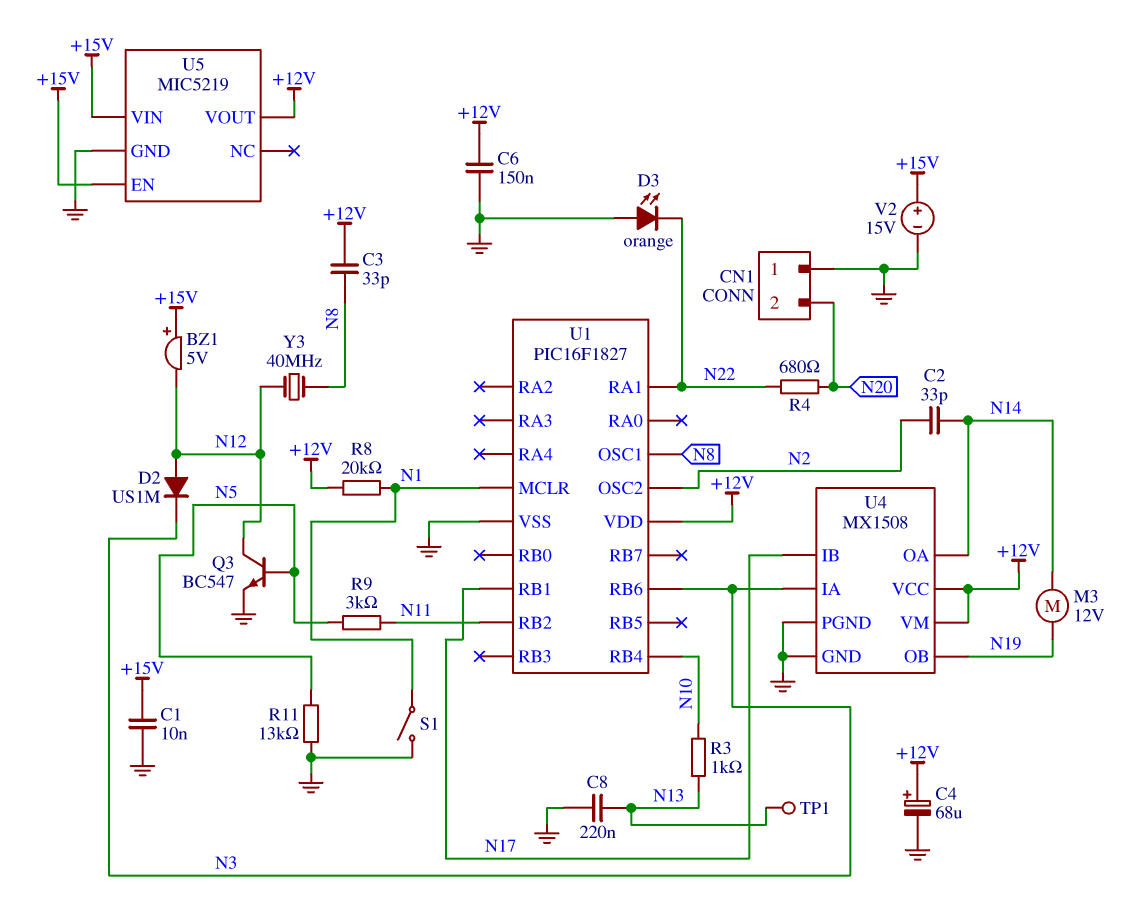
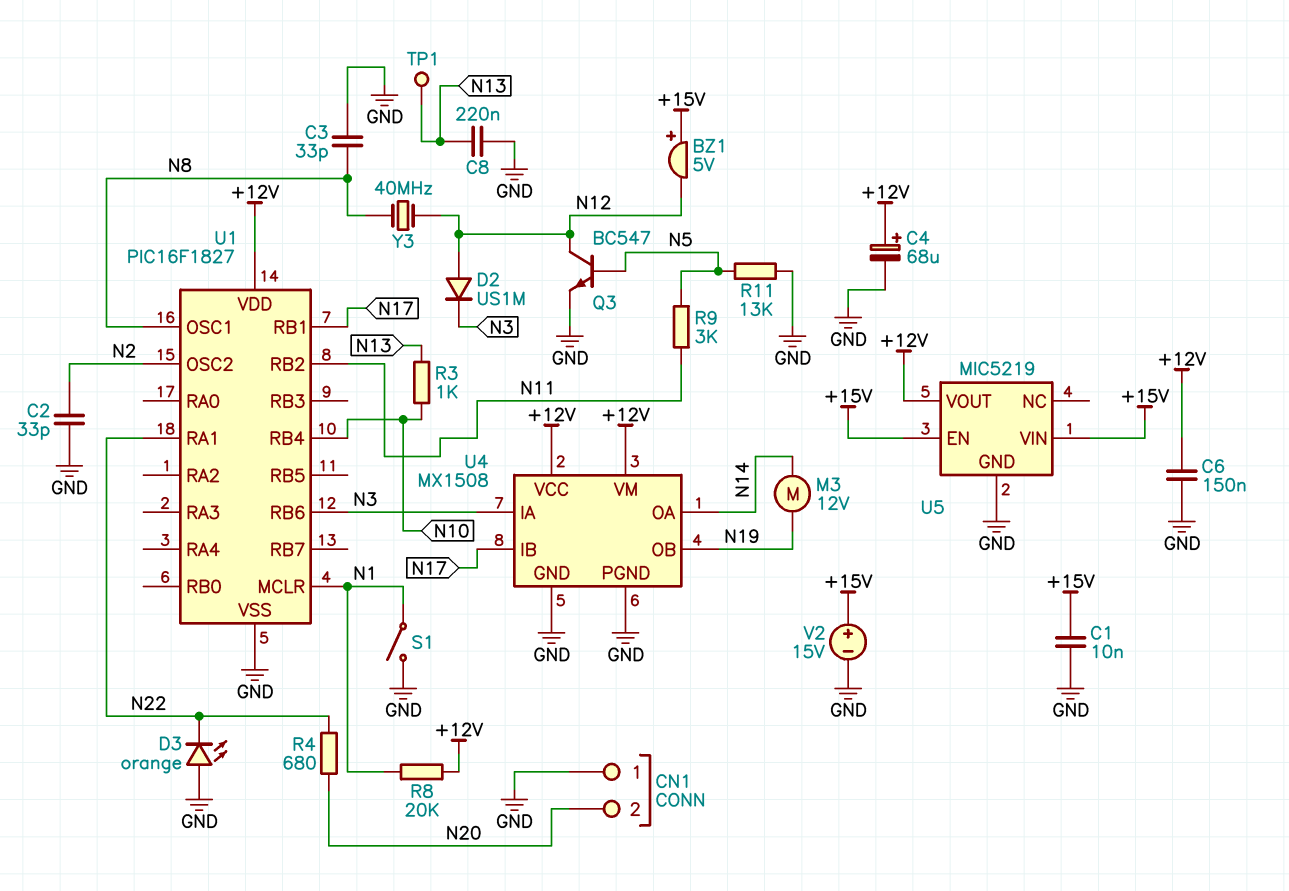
C2: 33pF (N2, N14) -> 33pF (GND, N2)
C3: 33pF (+12V, N8) -> 33pF (GND, N8)

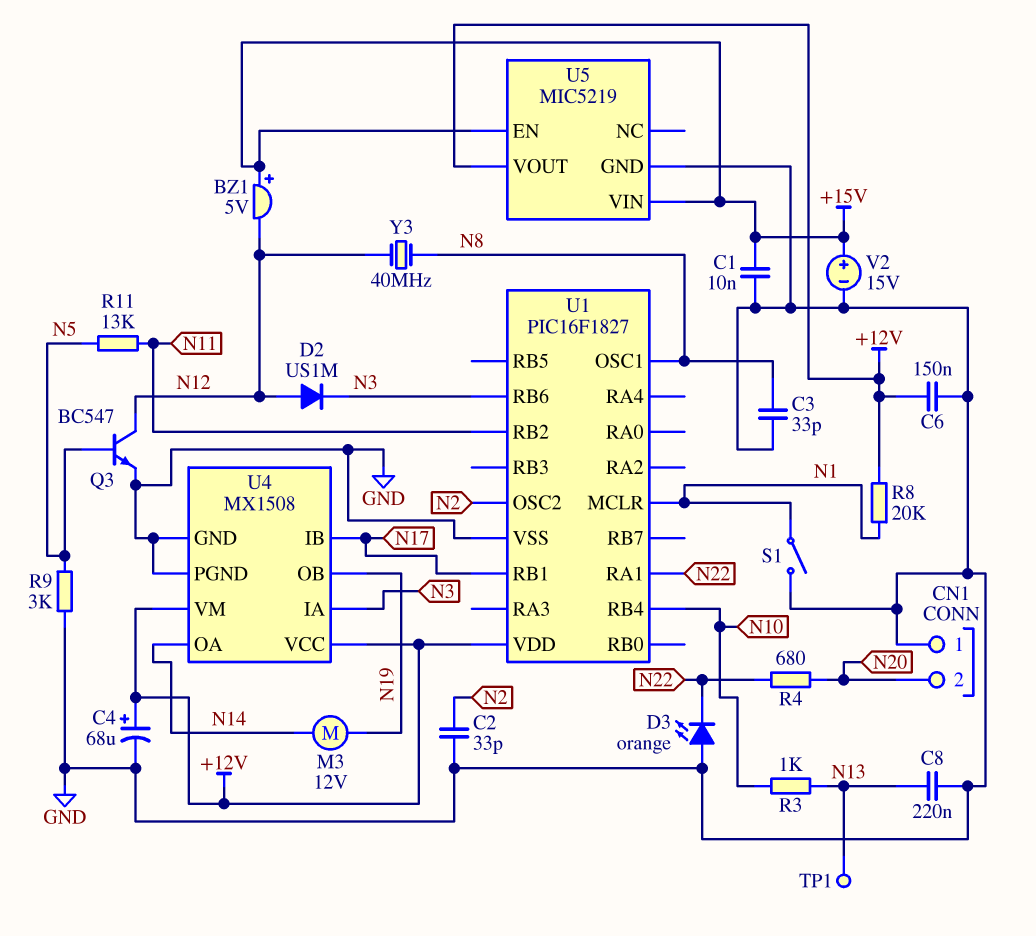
R9: 3k (N5, N11) -> 3k (GND, N5)
R11: 13k (GND, N5) -> 13k (N5, N11)

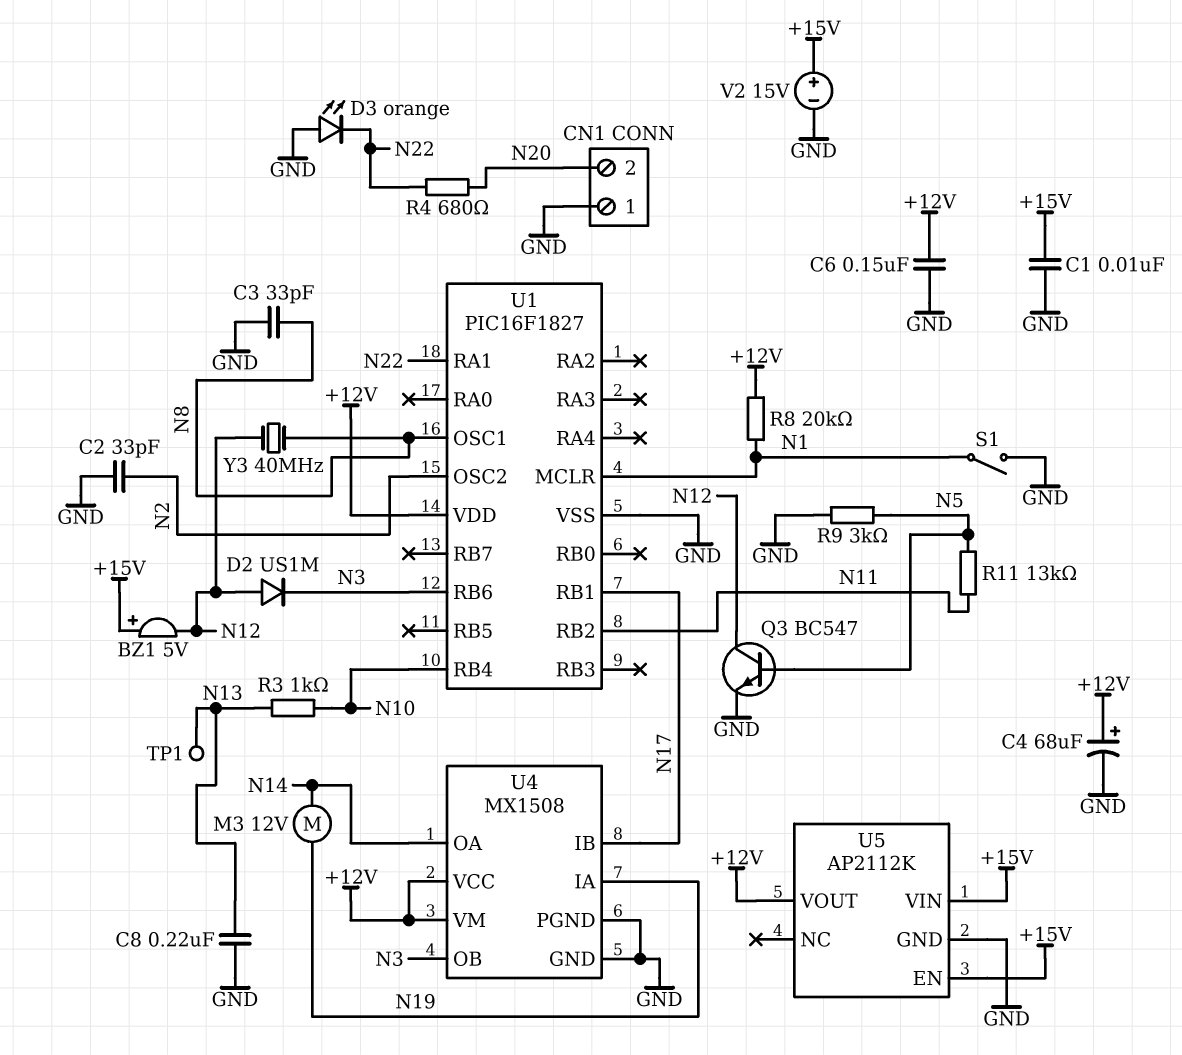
U4 pin IA: N3 -> N19
U4 pin OB: N19 -> N3
U5: MIC5219 -> AP2112K

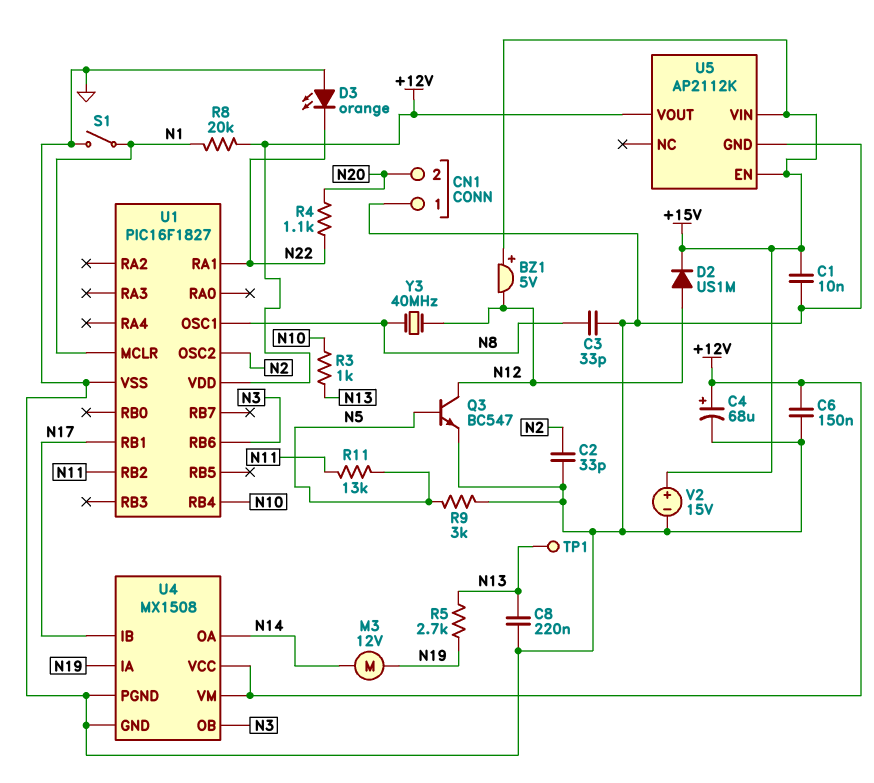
D2: diode US1M (A N12, K N3) -> diode US1M (A N12, K +15V)
R4: 680 (N20, N22) -> 1.1k (N20, N22)
R5: none -> 2.7k (N13, N19)

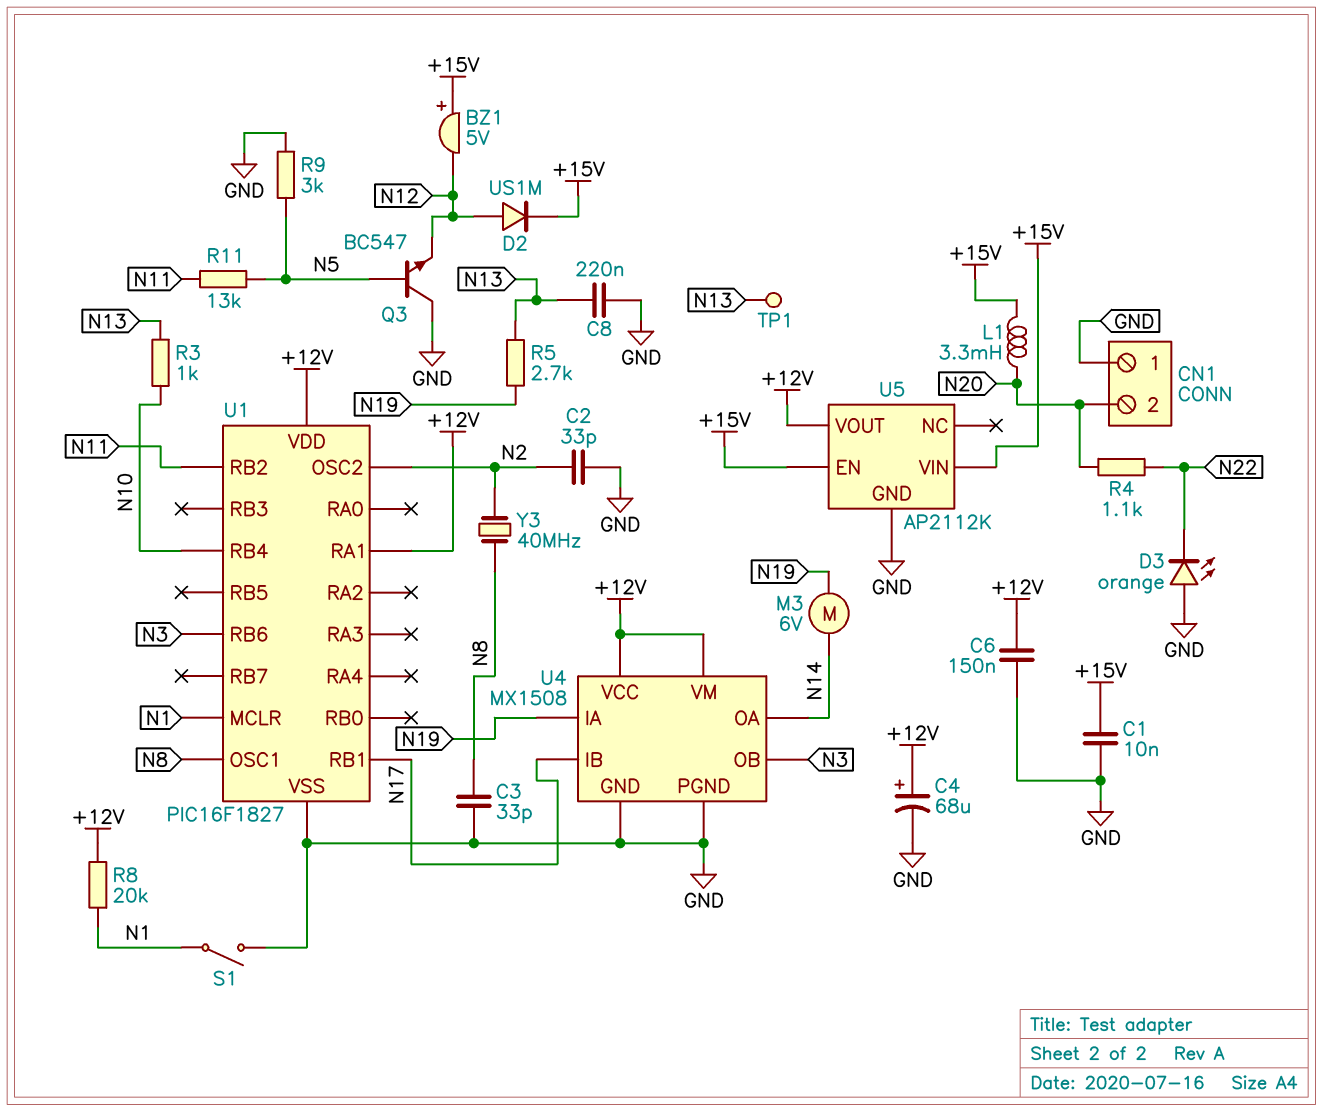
L1: none -> 3.3mH (+15V, N20)
M3: motor 12V (N14, N19) -> motor 6V (N14, N19)
Q3: NPN BC547 (B N5, C N12, E GND) -> NPN BC547 (B N5, C GND, E N12)
U1 pin RA1: N22 -> +12V
V2: 15V (plus +15V, minus GND) -> none
Y3: 40MHz (N8, N12) -> 40MHz (N2, N8)

